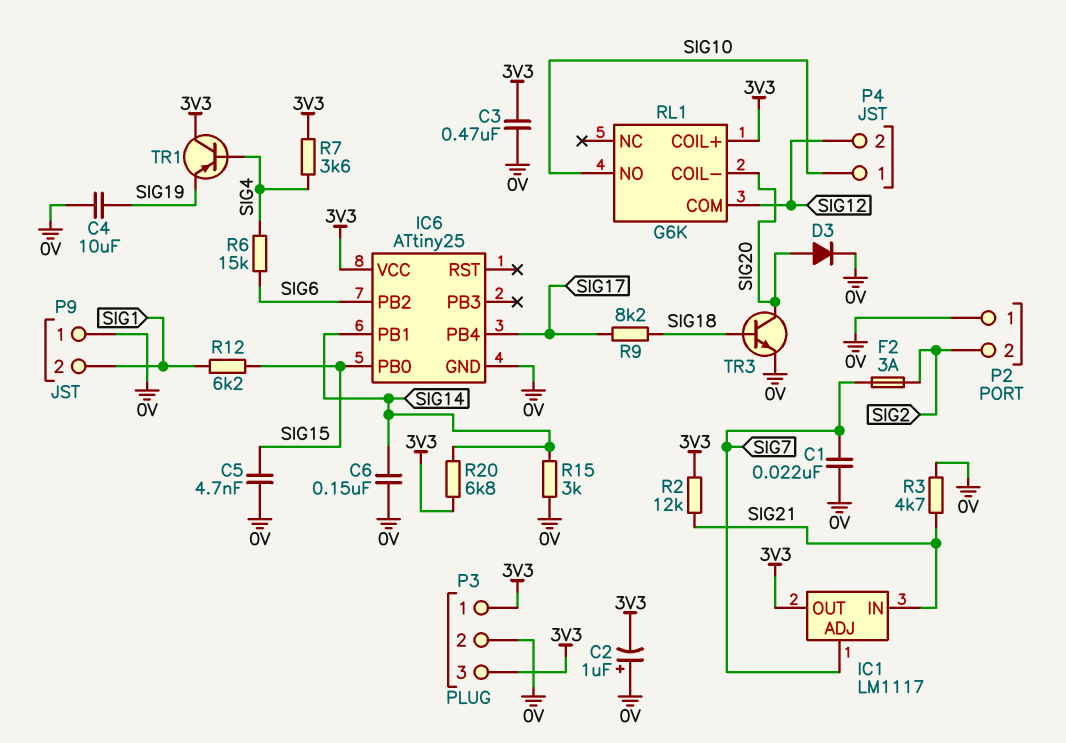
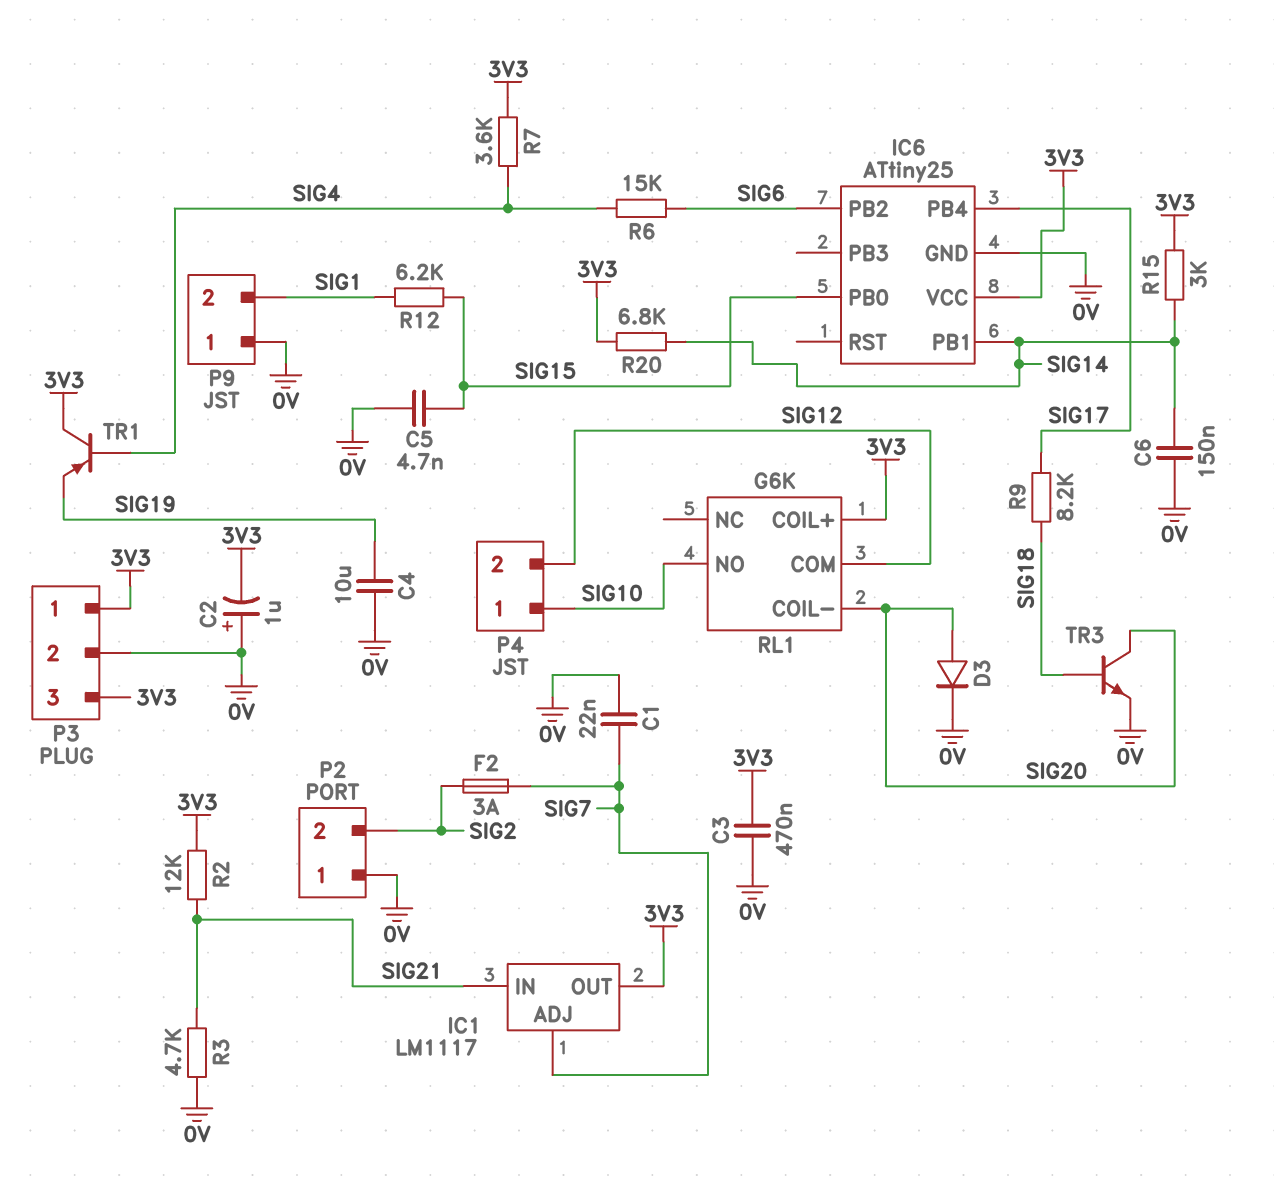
R15: 3k (0V, SIG14) -> 3k (3V3, SIG14)

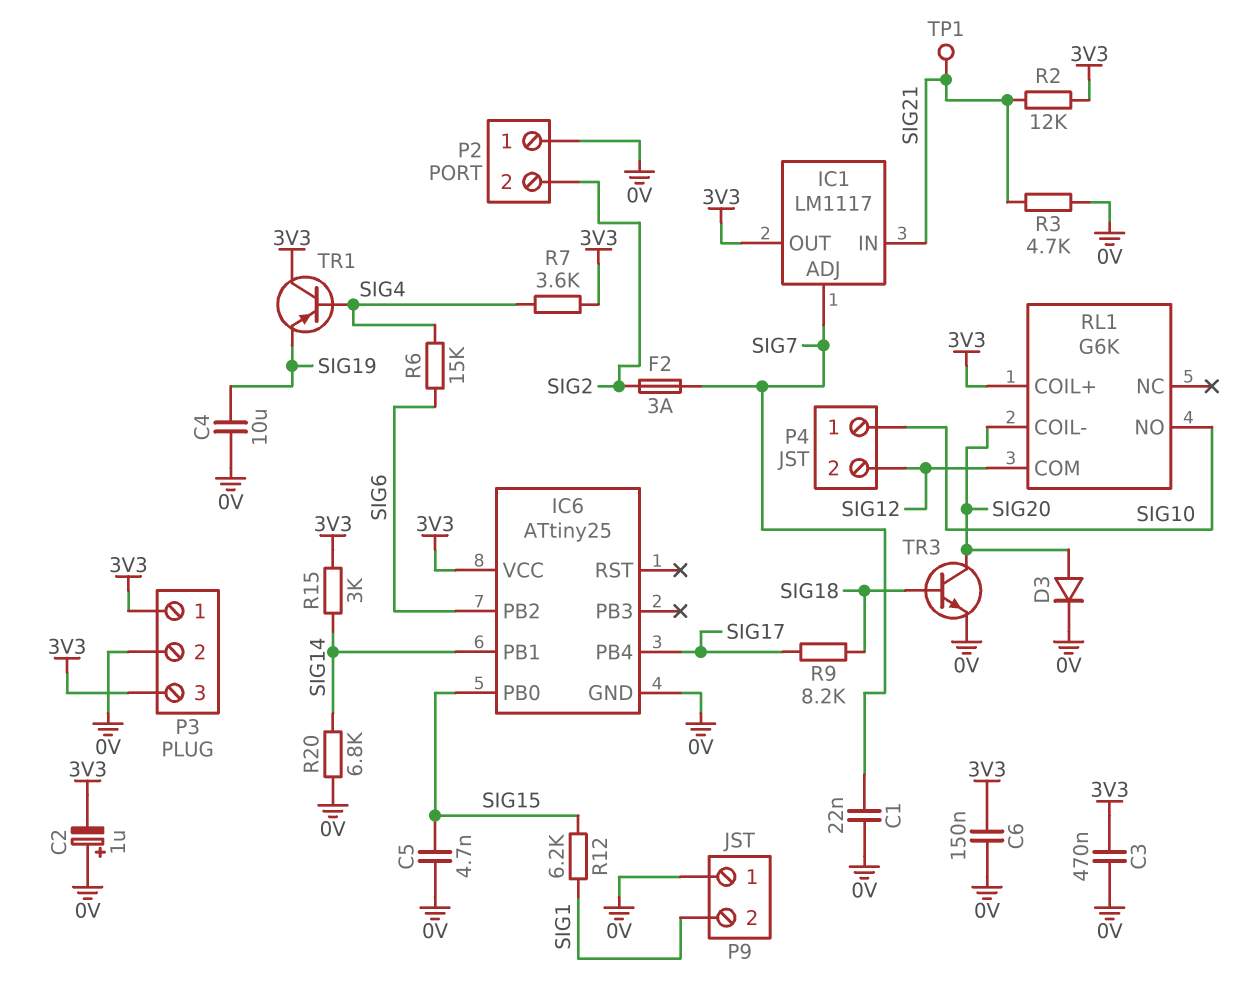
C6: 150nF (0V, SIG14) -> 150nF (0V, 3V3)
R20: 6.8k (3V3, SIG14) -> 6.8k (0V, SIG14)
TP1: none -> test point (SIG21)

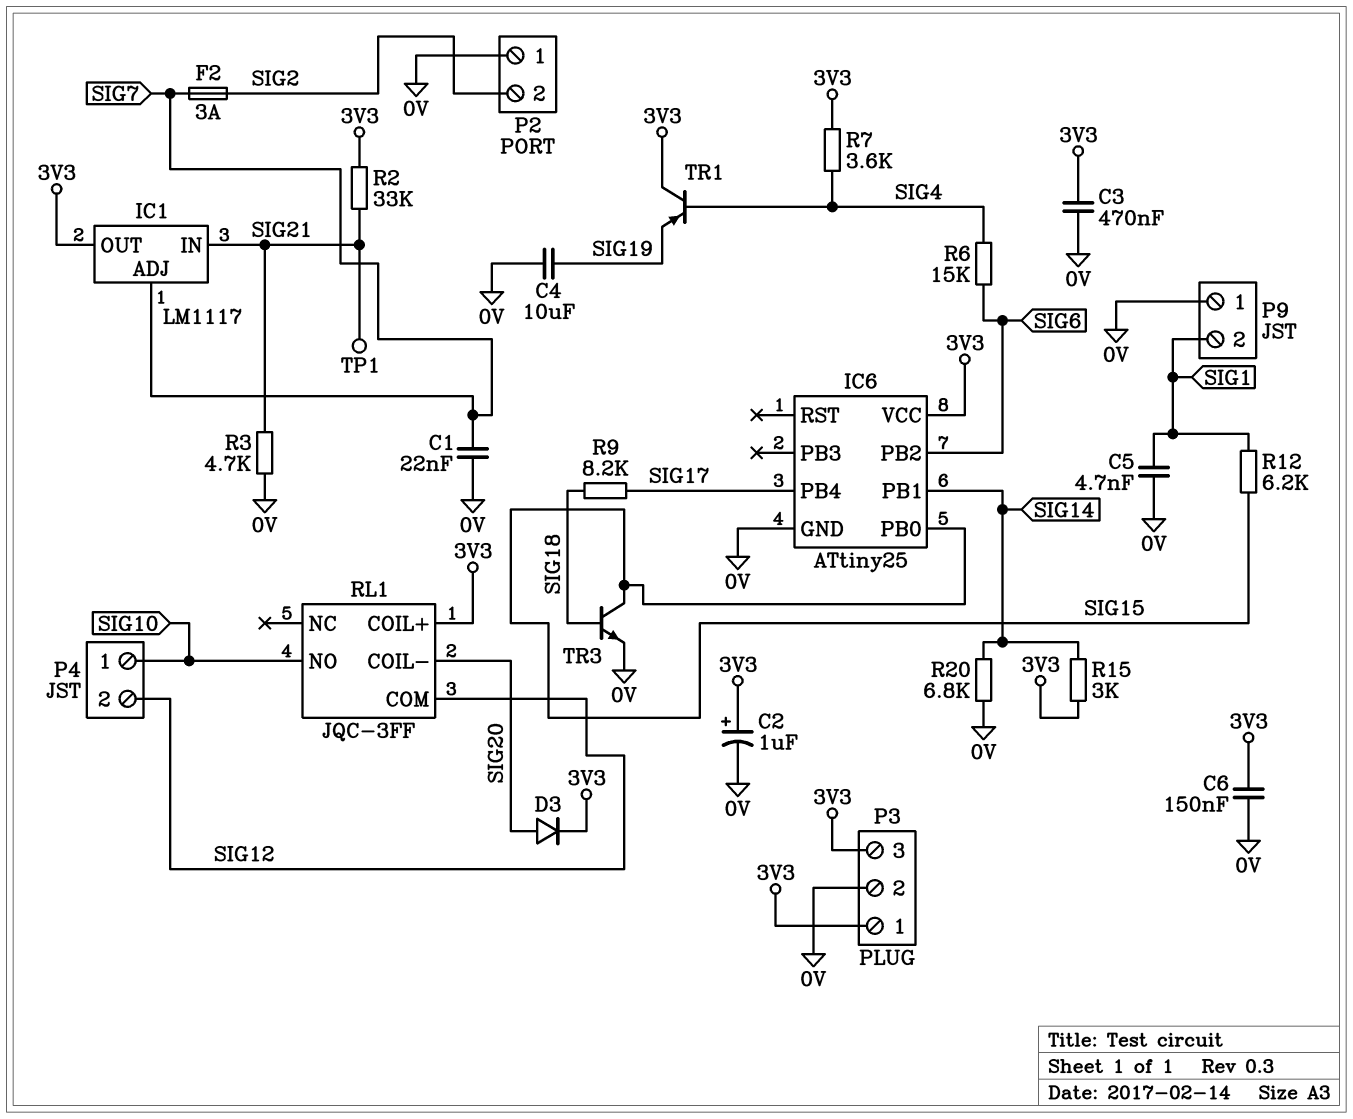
C2: 1uF (plus 0V, minus 3V3) -> 1uF (plus 3V3, minus 0V)
C5: 4.7nF (0V, SIG15) -> 4.7nF (0V, SIG1)
D3: diode (A SIG20, K 0V) -> diode (A SIG20, K 3V3)
R2: 12k (3V3, SIG21) -> 33k (3V3, SIG21)
RL1: G6K -> JQC-3FF
TR3: NPN (B SIG18, C SIG20, E 0V) -> NPN (B SIG18, C SIG15, E 0V)

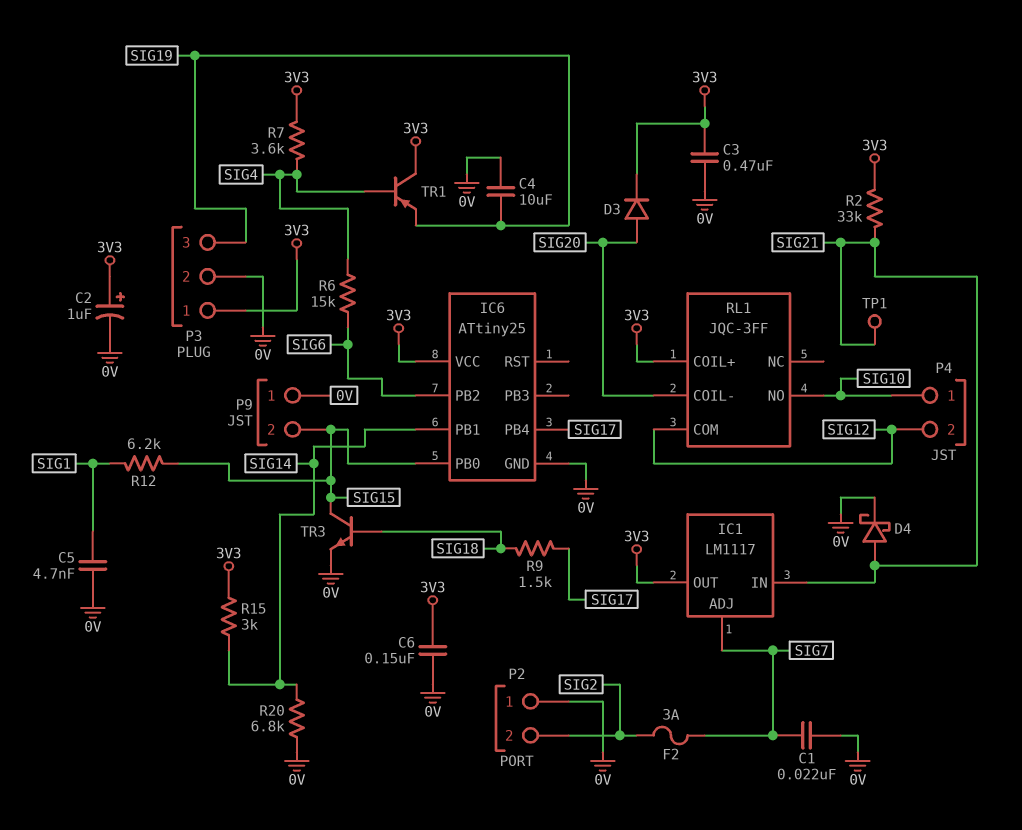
D4: none -> schottky (A SIG21, K 0V)
P3 pin 3: 3V3 -> SIG19
P9 pin 2: SIG1 -> SIG15
R3: 4.7k (0V, SIG21) -> none
R9: 8.2k (SIG17, SIG18) -> 1.5k (SIG17, SIG18)

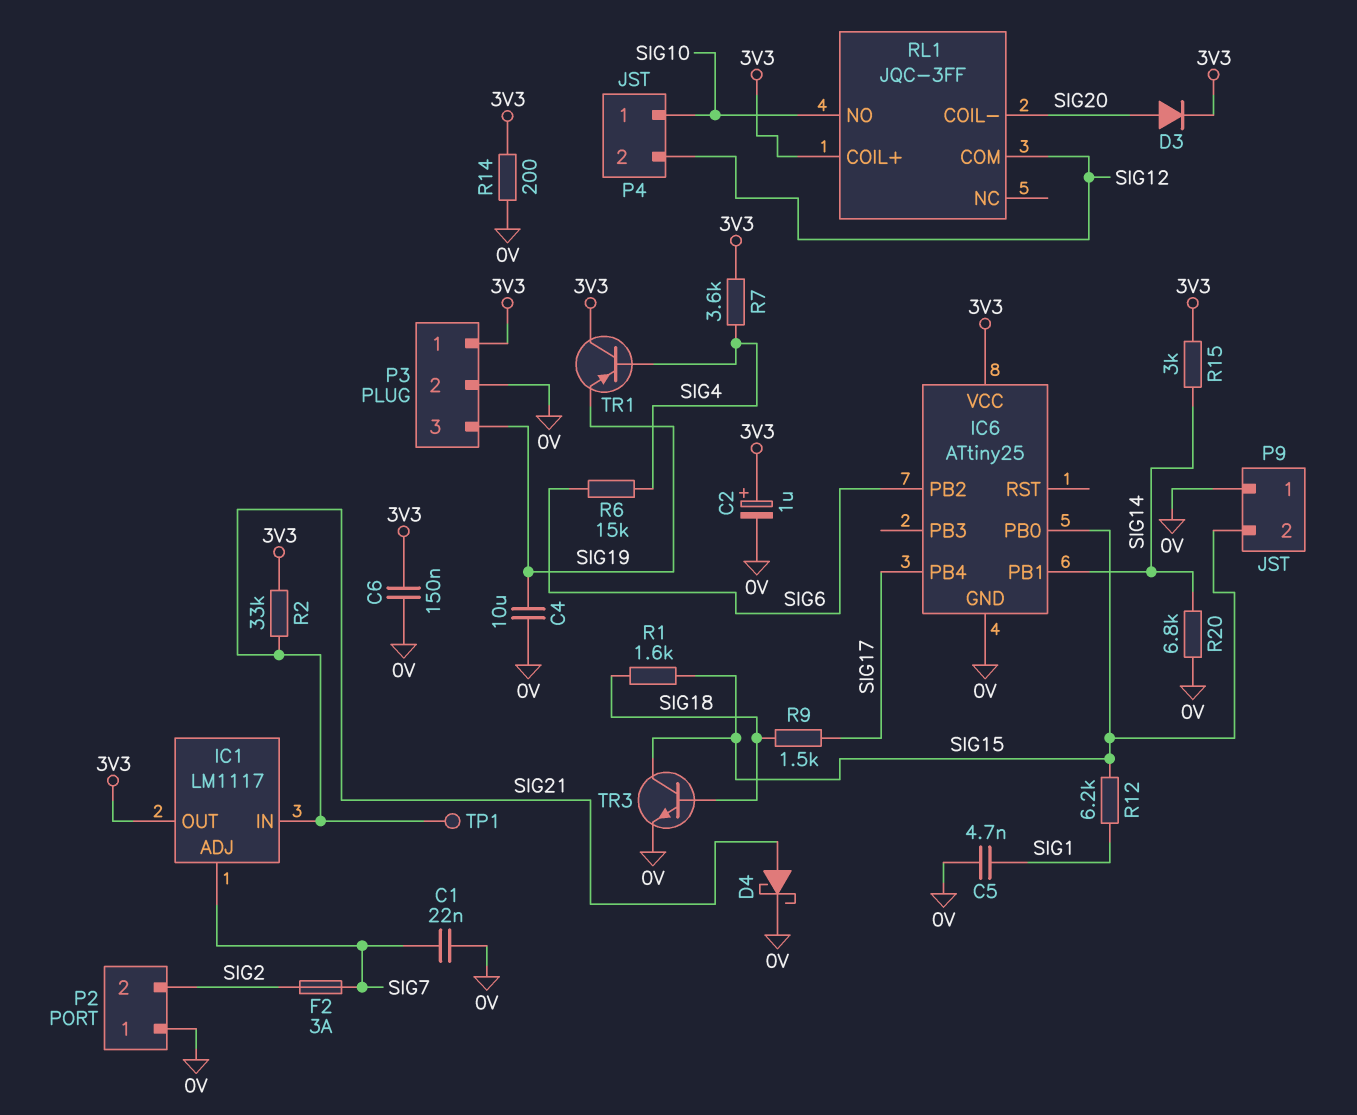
C3: 470nF (0V, 3V3) -> none
R1: none -> 1.6k (SIG15, SIG18)
R14: none -> 200 (0V, 3V3)

